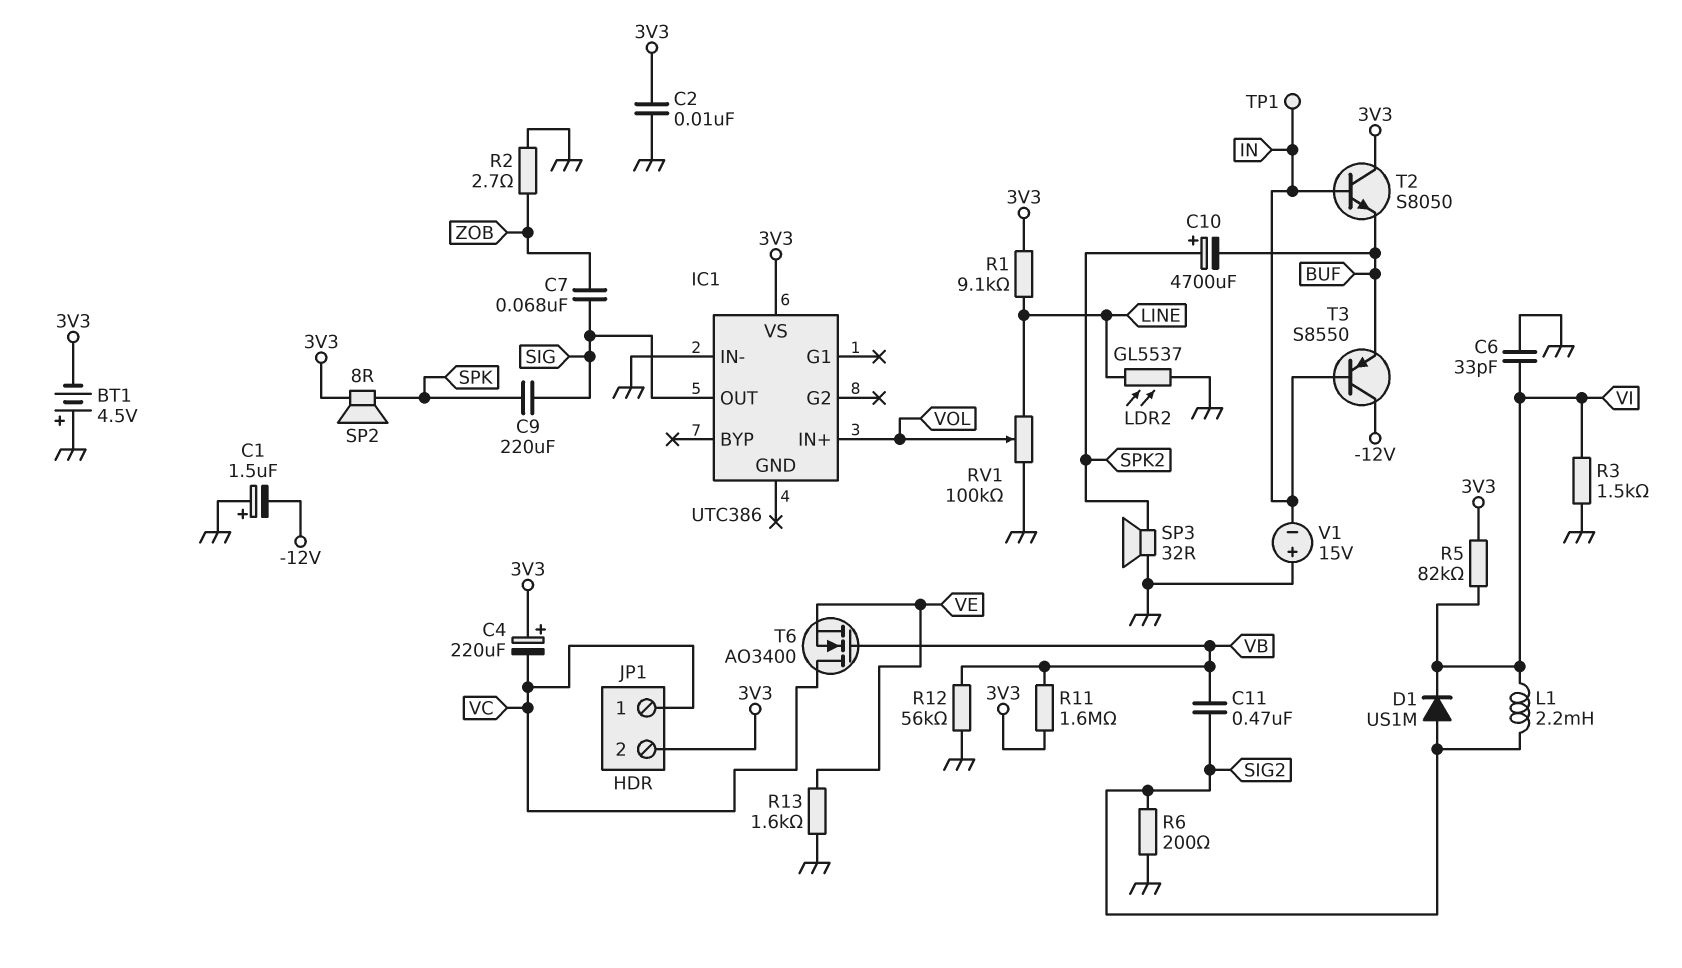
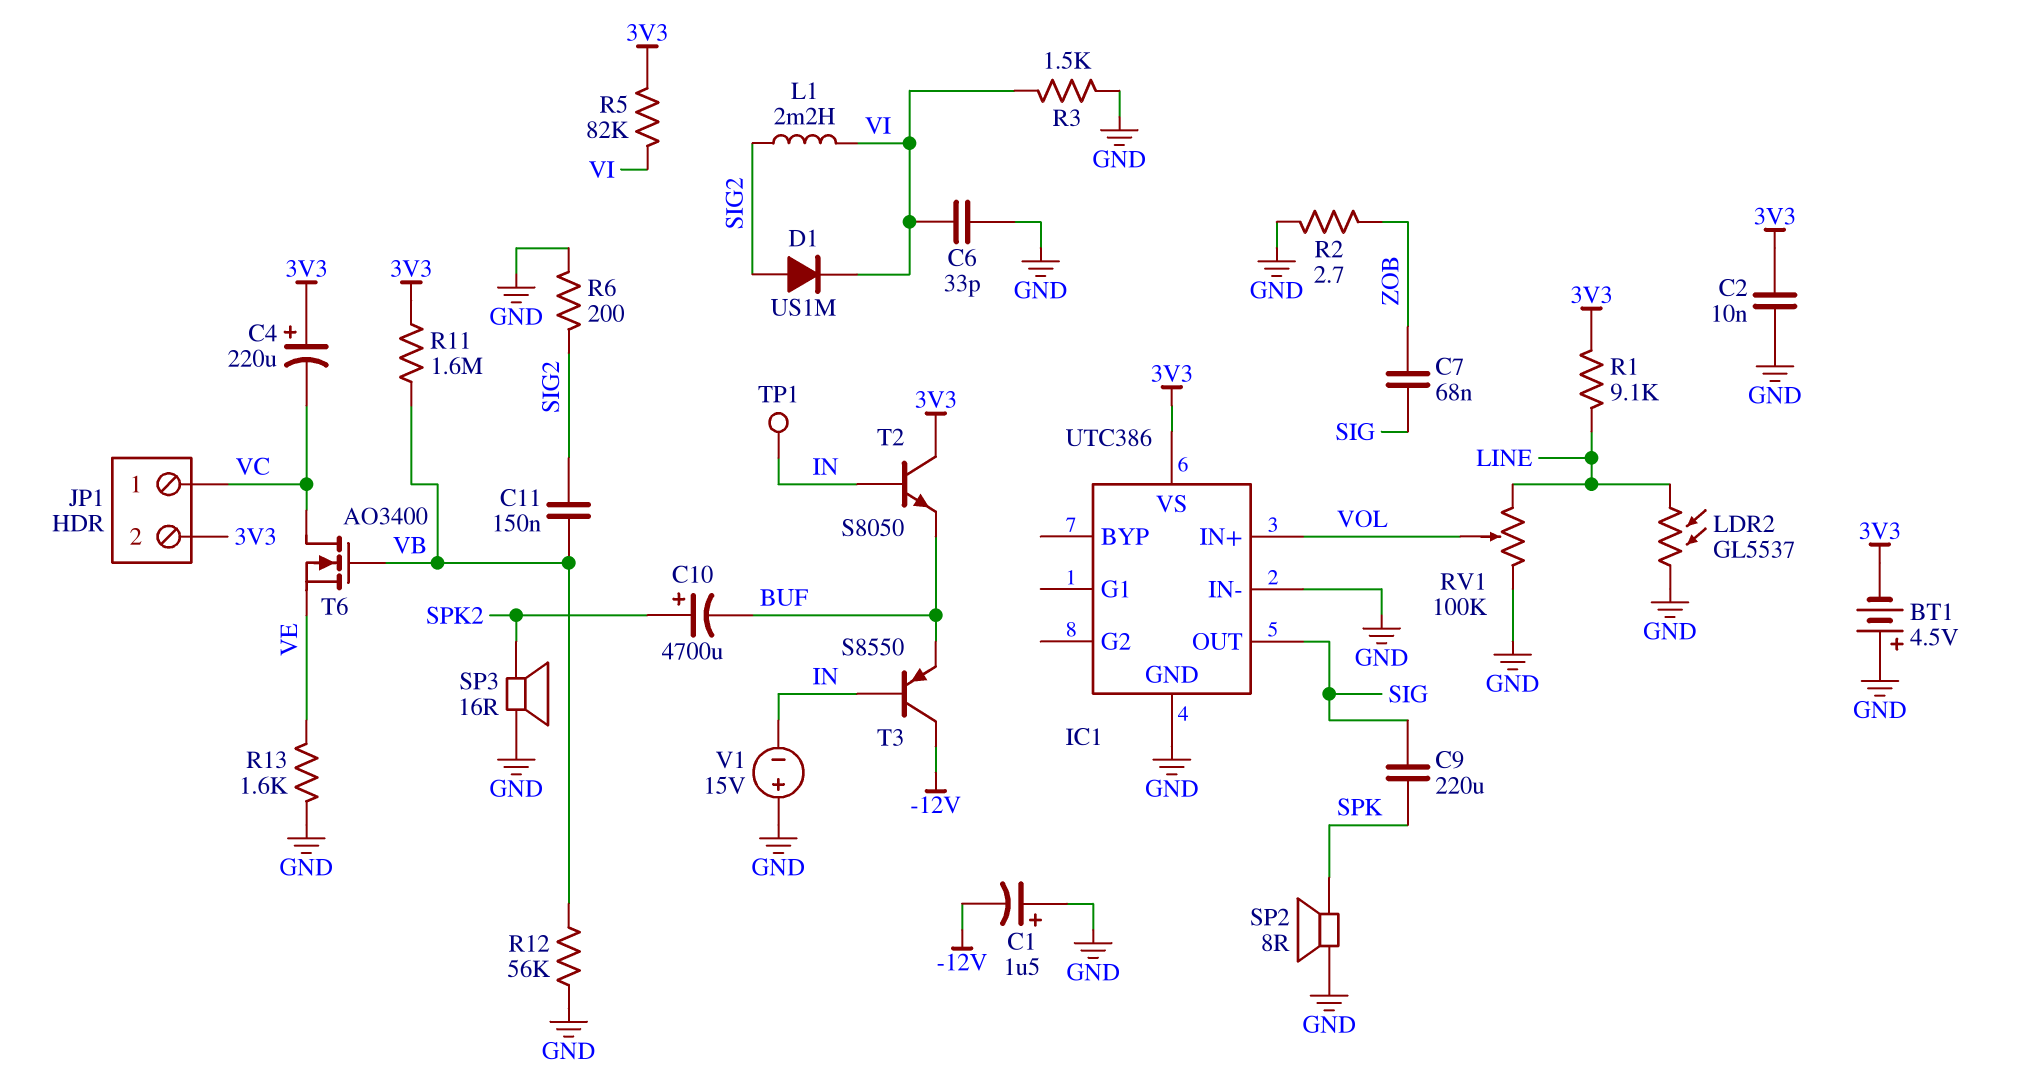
C11: 470nF (SIG2, VB) -> 150nF (SIG2, VB)
IC1 pin GND: none -> GND
SP2: speaker 8R (3V3, SPK) -> speaker 8R (GND, SPK)
SP3: speaker 32R (GND, SPK2) -> speaker 16R (GND, SPK2)

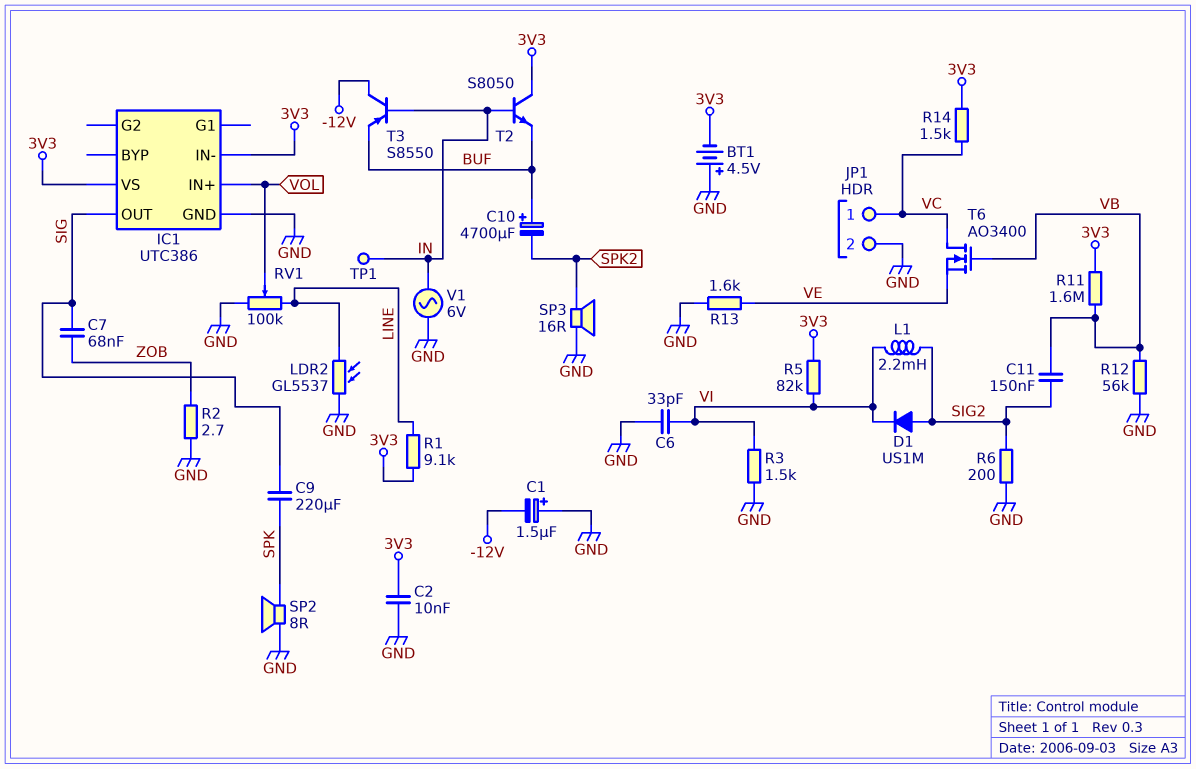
C4: 220uF (plus 3V3, minus VC) -> none
C10: 4700uF (plus SPK2, minus BUF) -> 4700uF (plus BUF, minus SPK2)
IC1 pin IN-: GND -> 3V3
JP1 pin 2: 3V3 -> GND
R14: none -> 1.5k (3V3, VC)
V1: 15V (plus GND, minus IN) -> AC 6V (GND, IN)

